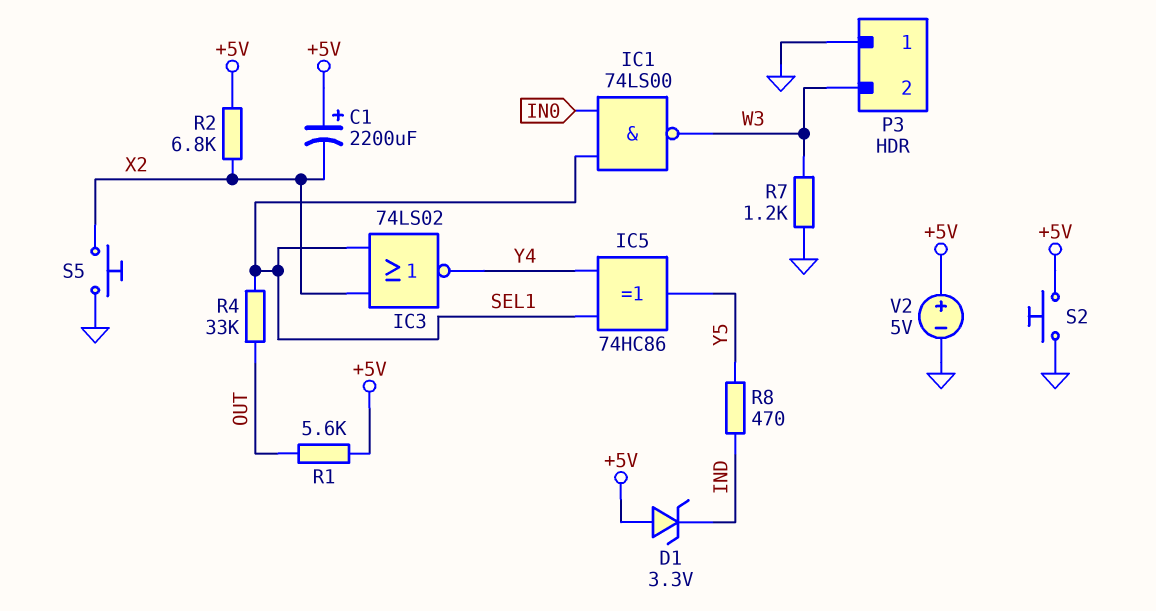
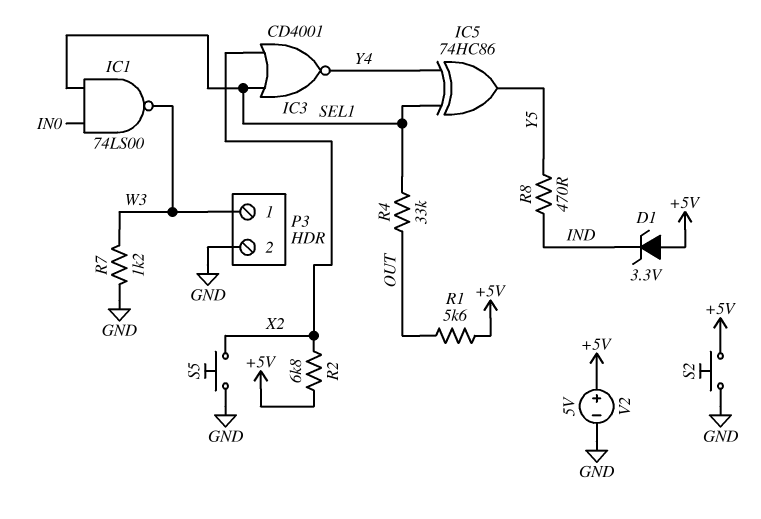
C1: 2200uF (plus +5V, minus X2) -> none
IC3: NOR 74LS02 (in SEL1, in X2, out Y4) -> NOR CD4001 (in SEL1, in X2, out Y4)
P3 pin 1: GND -> W3
P3 pin 2: W3 -> GND

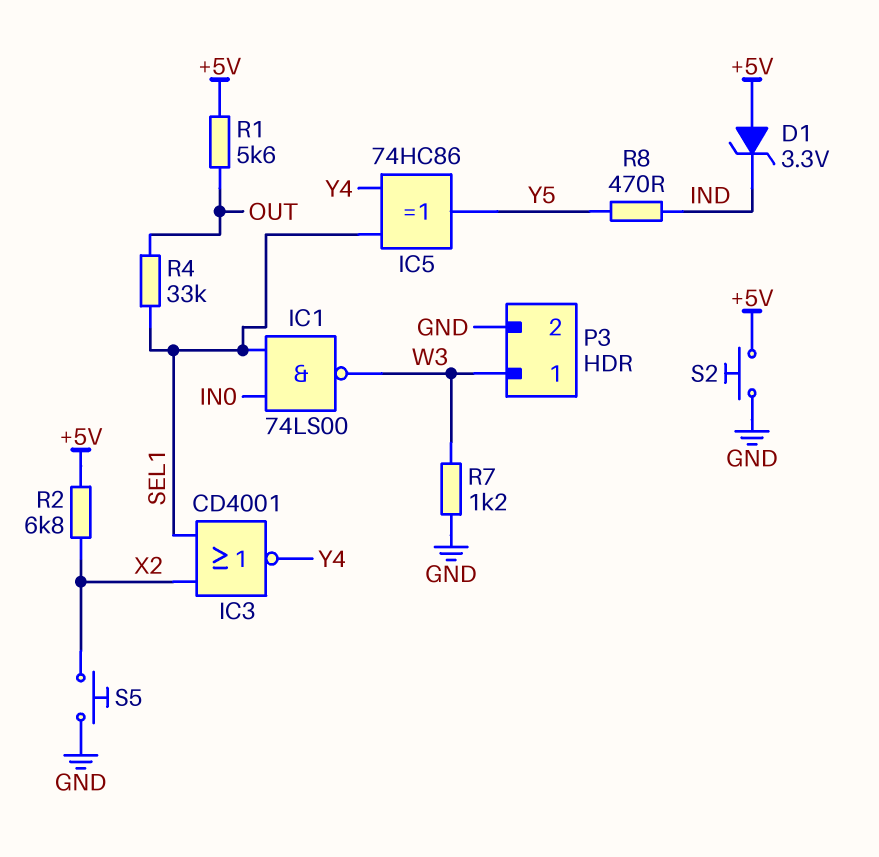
V2: 5V (plus +5V, minus GND) -> none

